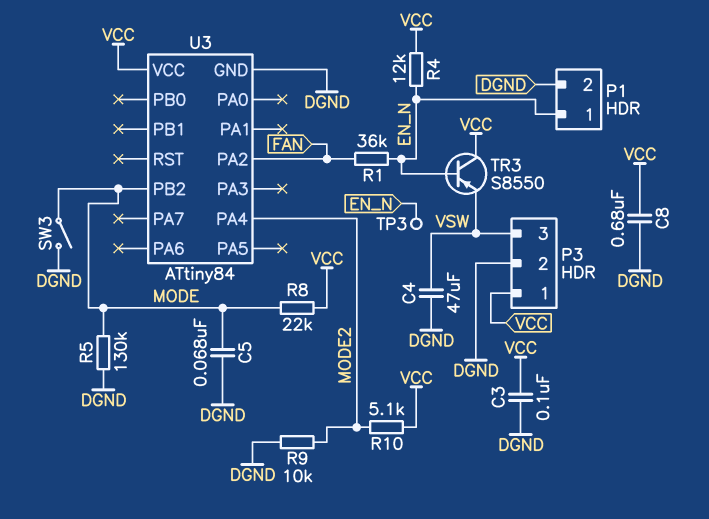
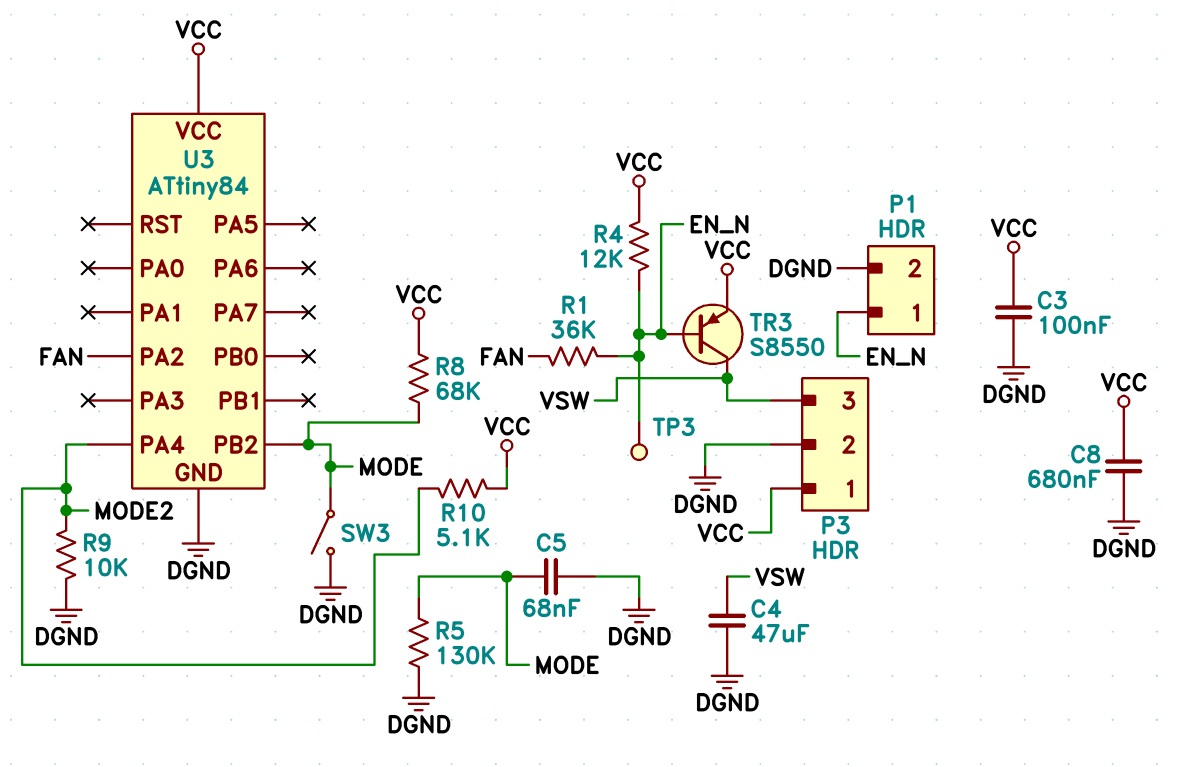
R8: 22k (MODE, VCC) -> 68k (MODE, VCC)
TR3: PNP S8550 (B EN_N, C VCC, E VSW) -> PNP S8550 (B EN_N, C VSW, E VCC)

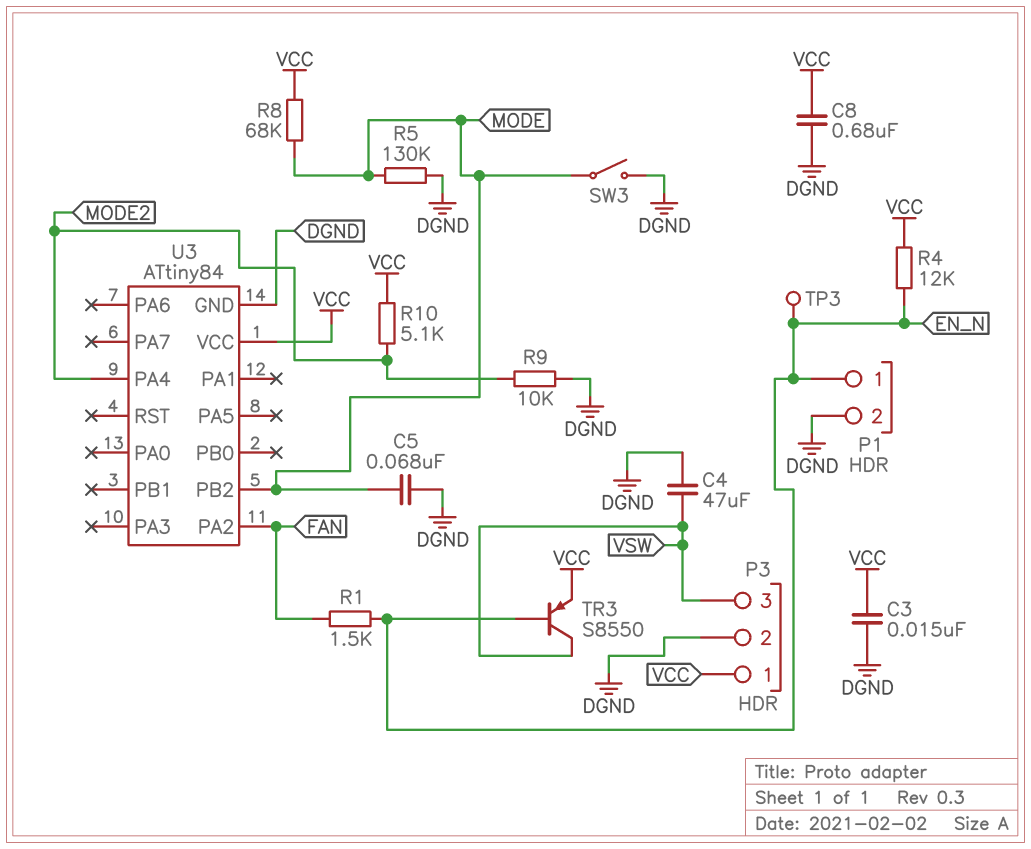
C3: 100nF (DGND, VCC) -> 15nF (DGND, VCC)
R1: 36k (EN_N, FAN) -> 1.5k (EN_N, FAN)

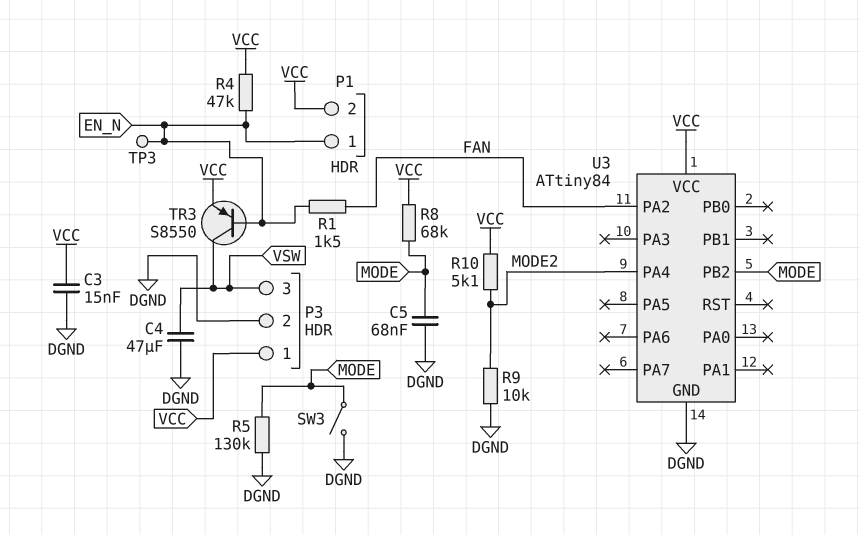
C8: 680nF (DGND, VCC) -> none
P1 pin 2: DGND -> VCC
R4: 12k (EN_N, VCC) -> 47k (EN_N, VCC)

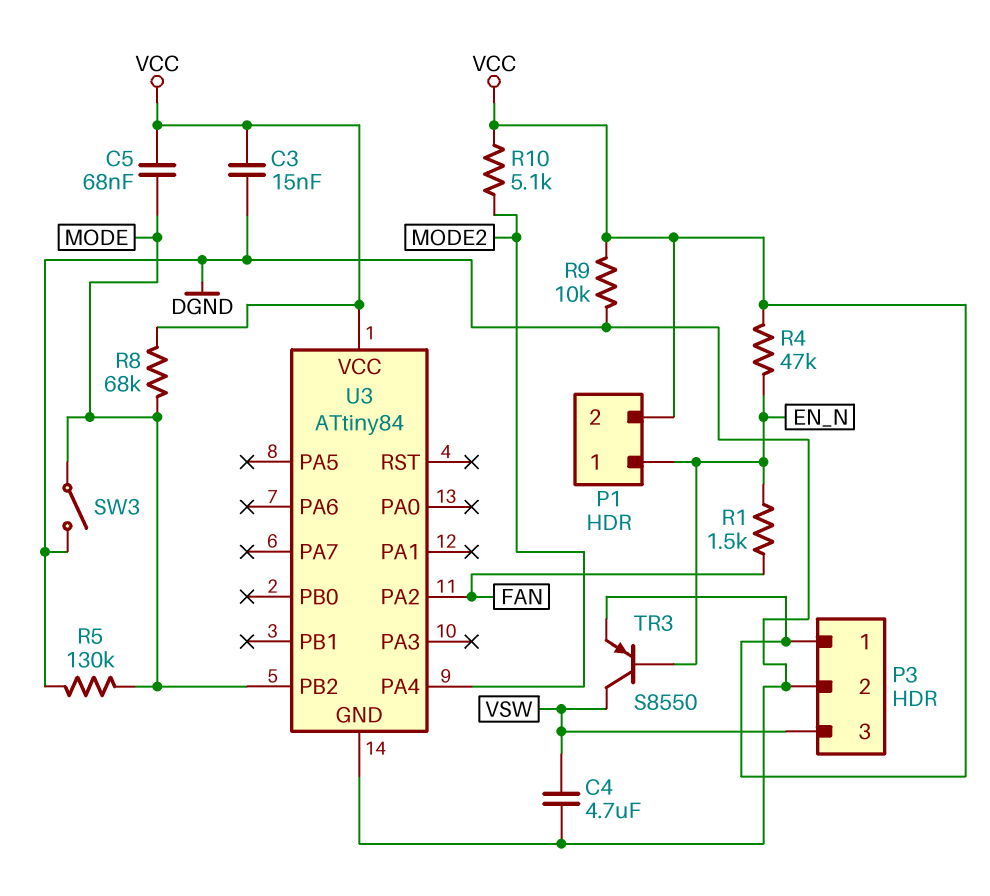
C4: 47uF (DGND, VSW) -> 4.7uF (DGND, VSW)
C5: 68nF (DGND, MODE) -> 68nF (MODE, VCC)
R9: 10k (DGND, MODE2) -> 10k (DGND, VCC)
TP3: test point (EN_N) -> none

